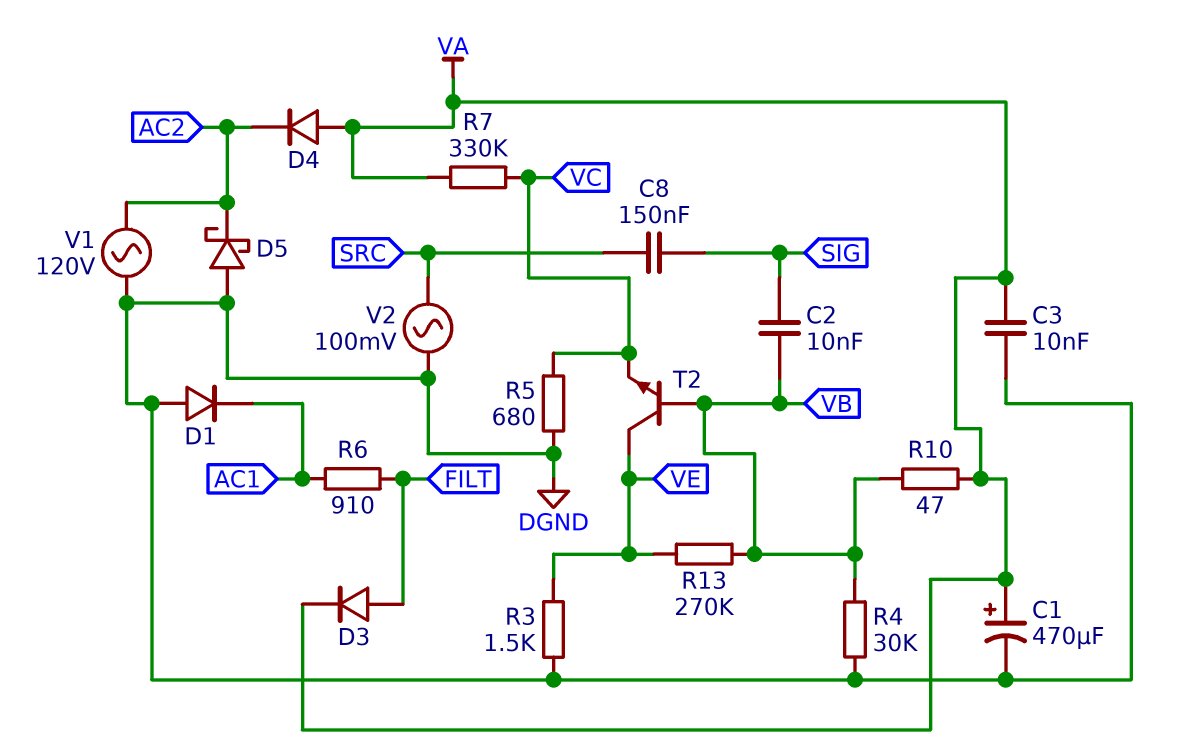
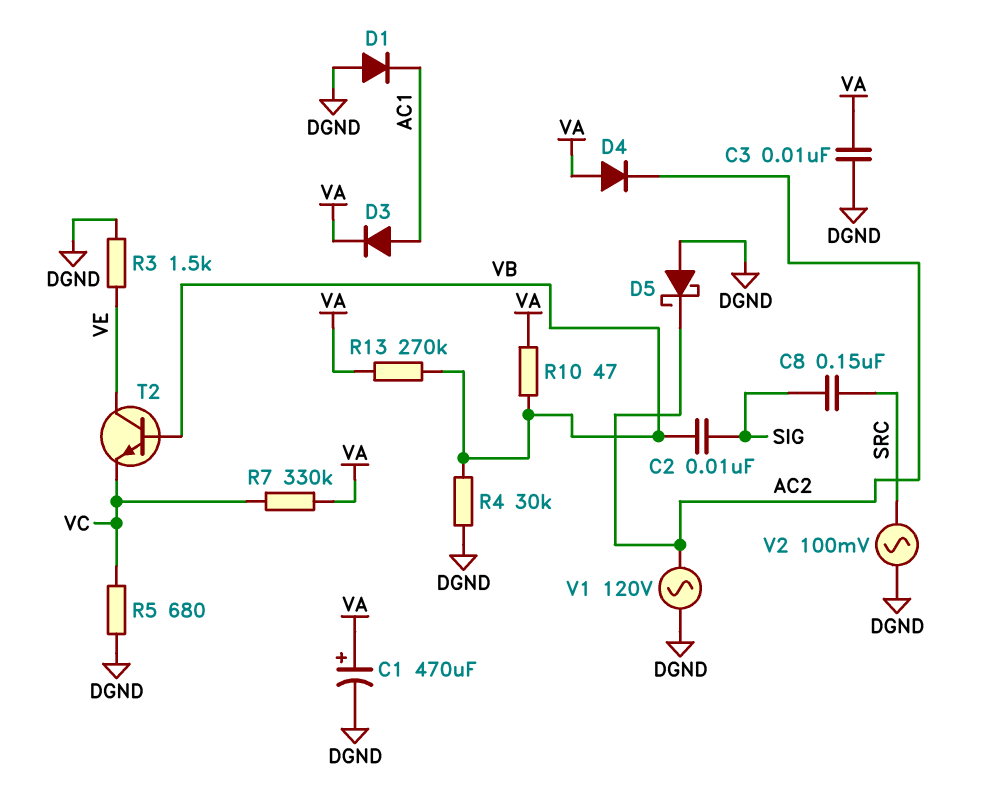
D3: diode (A FILT, K VA) -> diode (A AC1, K VA)
R6: 910 (AC1, FILT) -> none
R13: 270k (VB, VE) -> 270k (VA, VB)

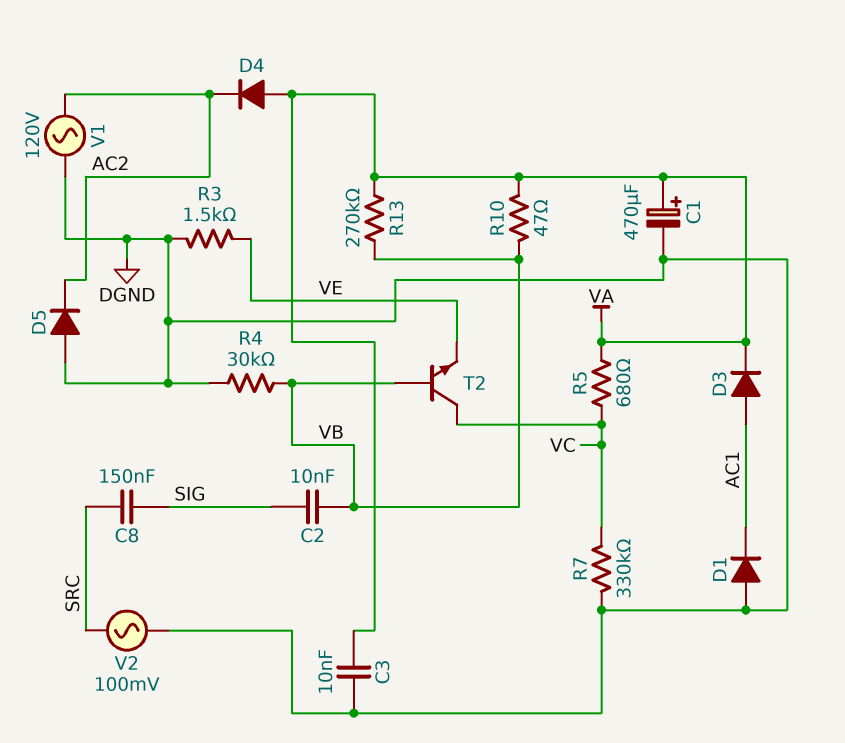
D5: schottky (A DGND, K AC2) -> diode (A DGND, K AC2)
R5: 680 (DGND, VC) -> 680 (VA, VC)
R7: 330k (VA, VC) -> 330k (DGND, VC)
T2: NPN (B VB, C VE, E VC) -> NPN (B VB, C VC, E VE)

